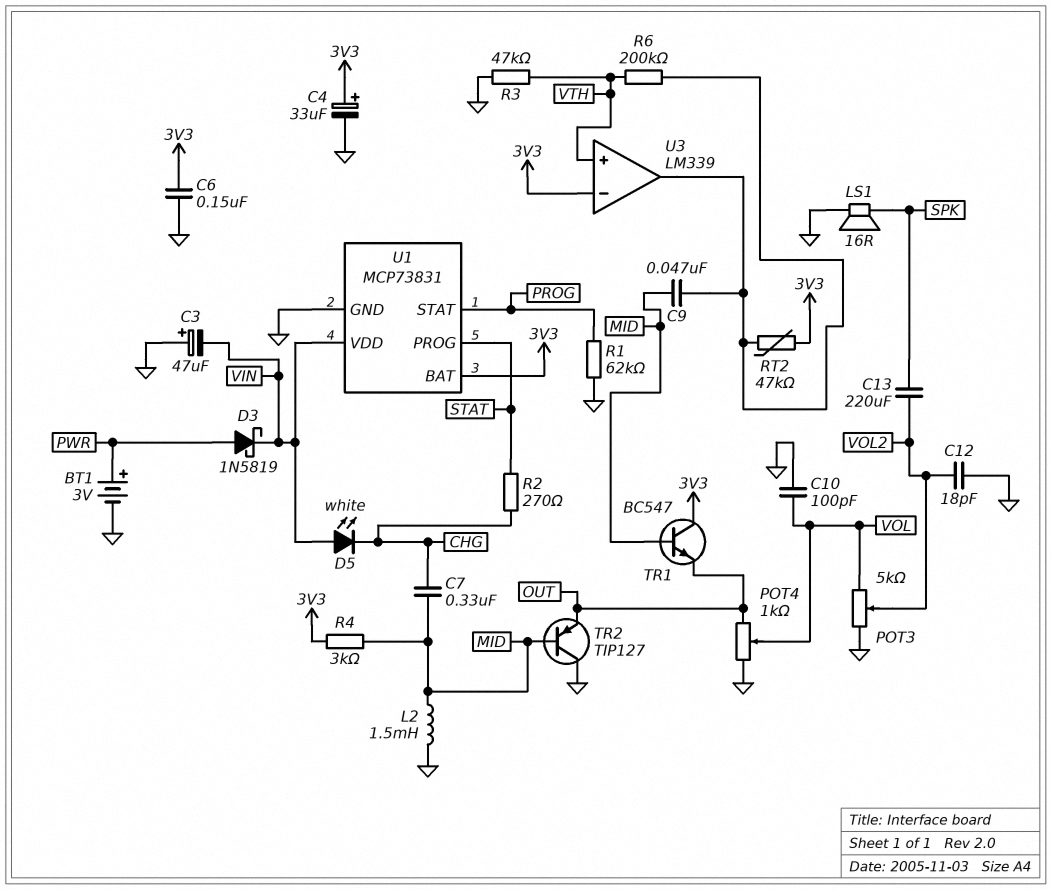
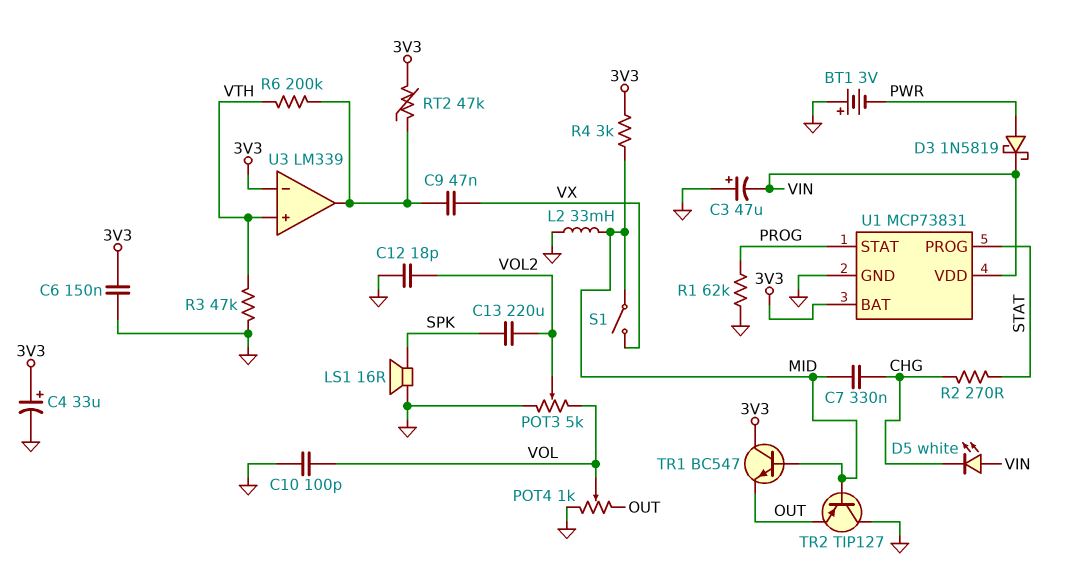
BT1: 3V (plus PWR, minus GND) -> 3V (plus GND, minus PWR)
C9: 47nF (MID, U3/out) -> 47nF (U3/out, VX)
L2: 1.5mH (GND, MID) -> 33mH (GND, MID)
S1: none -> switch (MID, VX)

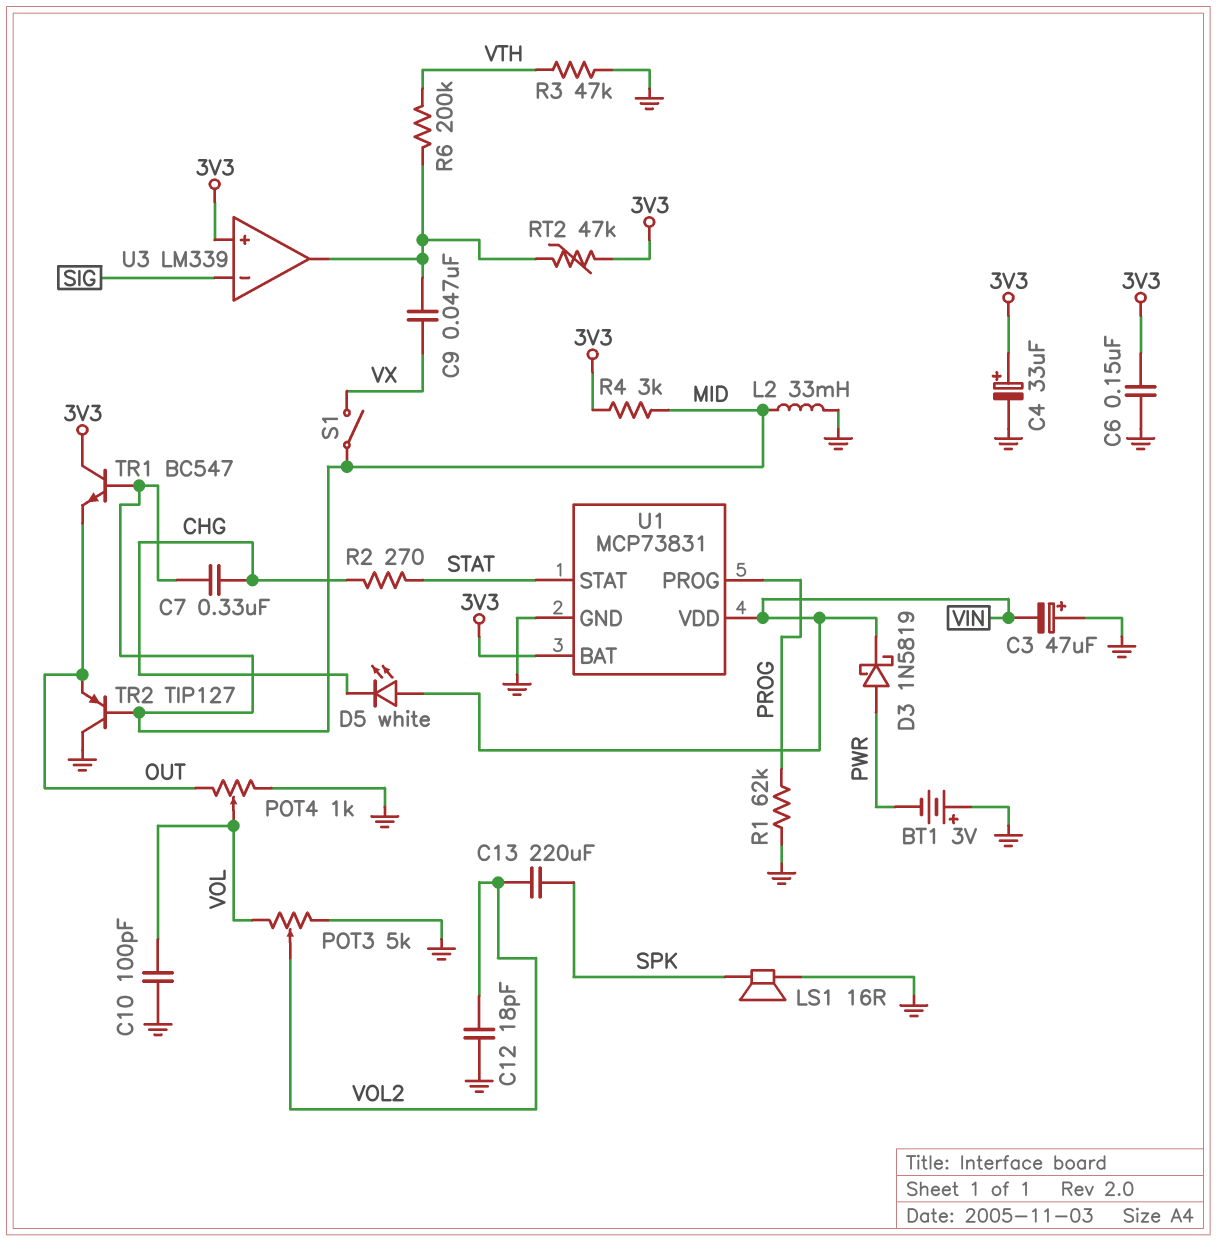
U1 pin PROG: STAT -> PROG
U1 pin STAT: PROG -> STAT
U3 pin in+: VTH -> 3V3
U3 pin in-: 3V3 -> SIG

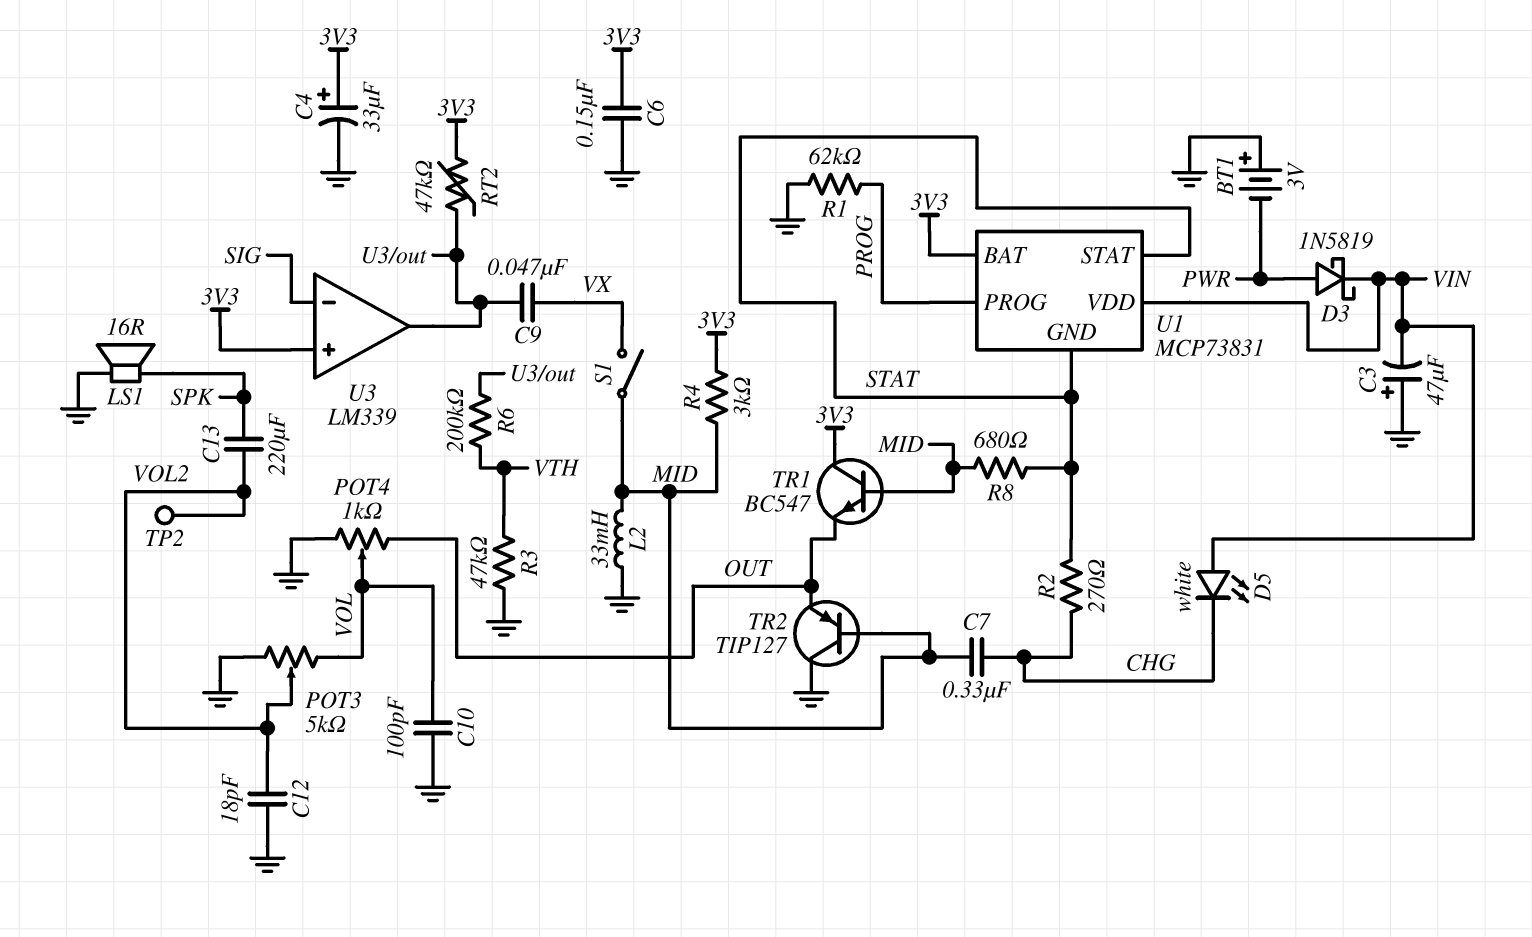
R8: none -> 680 (MID, STAT)
TP2: none -> test point (VOL2)
U1 pin GND: GND -> STAT

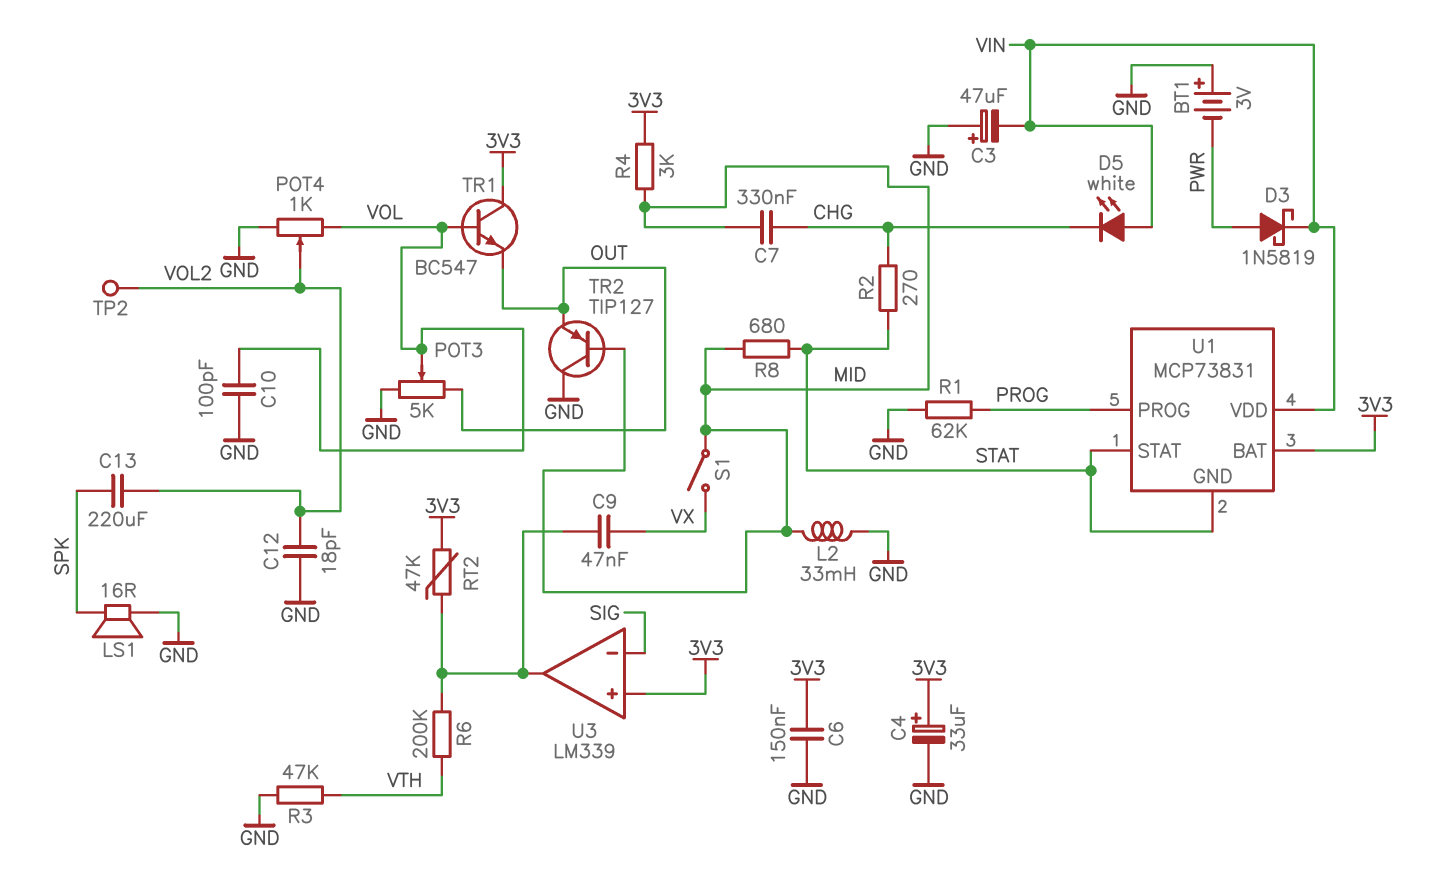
POT3: 5k (GND, VOL, wiper VOL2) -> 5k (GND, OUT, wiper VOL)
POT4: 1k (GND, OUT, wiper VOL) -> 1k (GND, VOL, wiper VOL2)
TR1: NPN BC547 (B MID, C 3V3, E OUT) -> NPN BC547 (B VOL, C 3V3, E OUT)

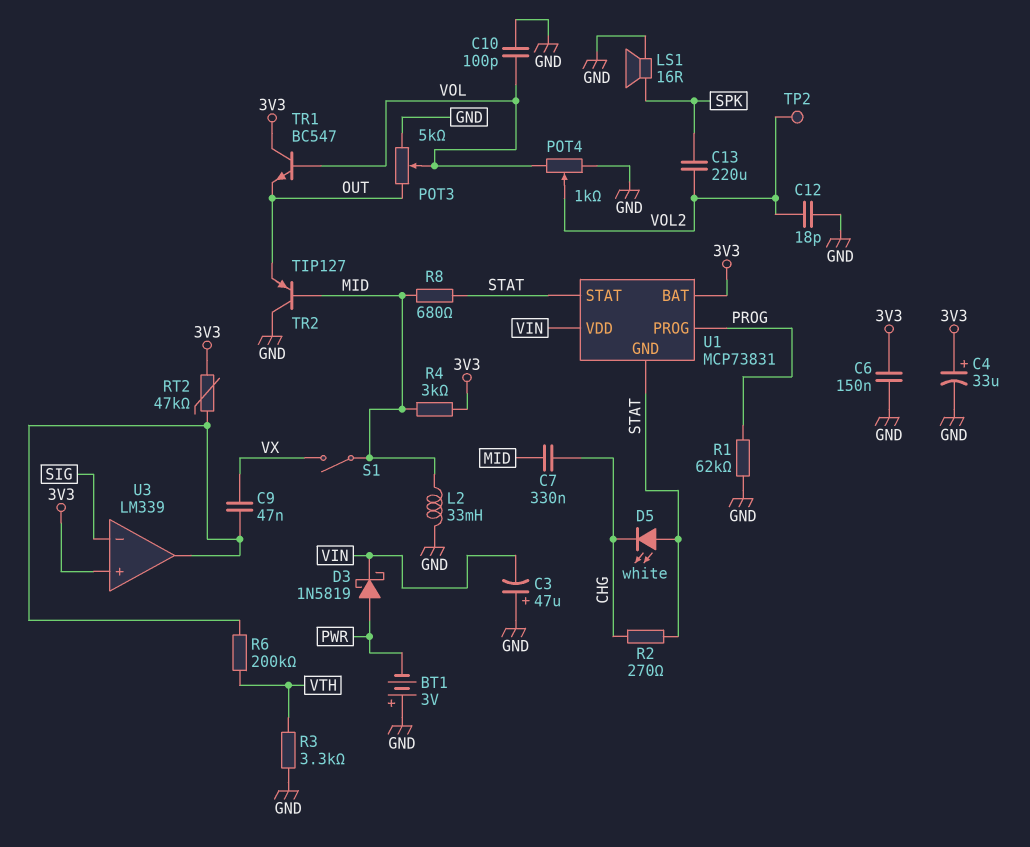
D5: LED white (A VIN, K CHG) -> LED white (A STAT, K CHG)
R3: 47k (GND, VTH) -> 3.3k (GND, VTH)

